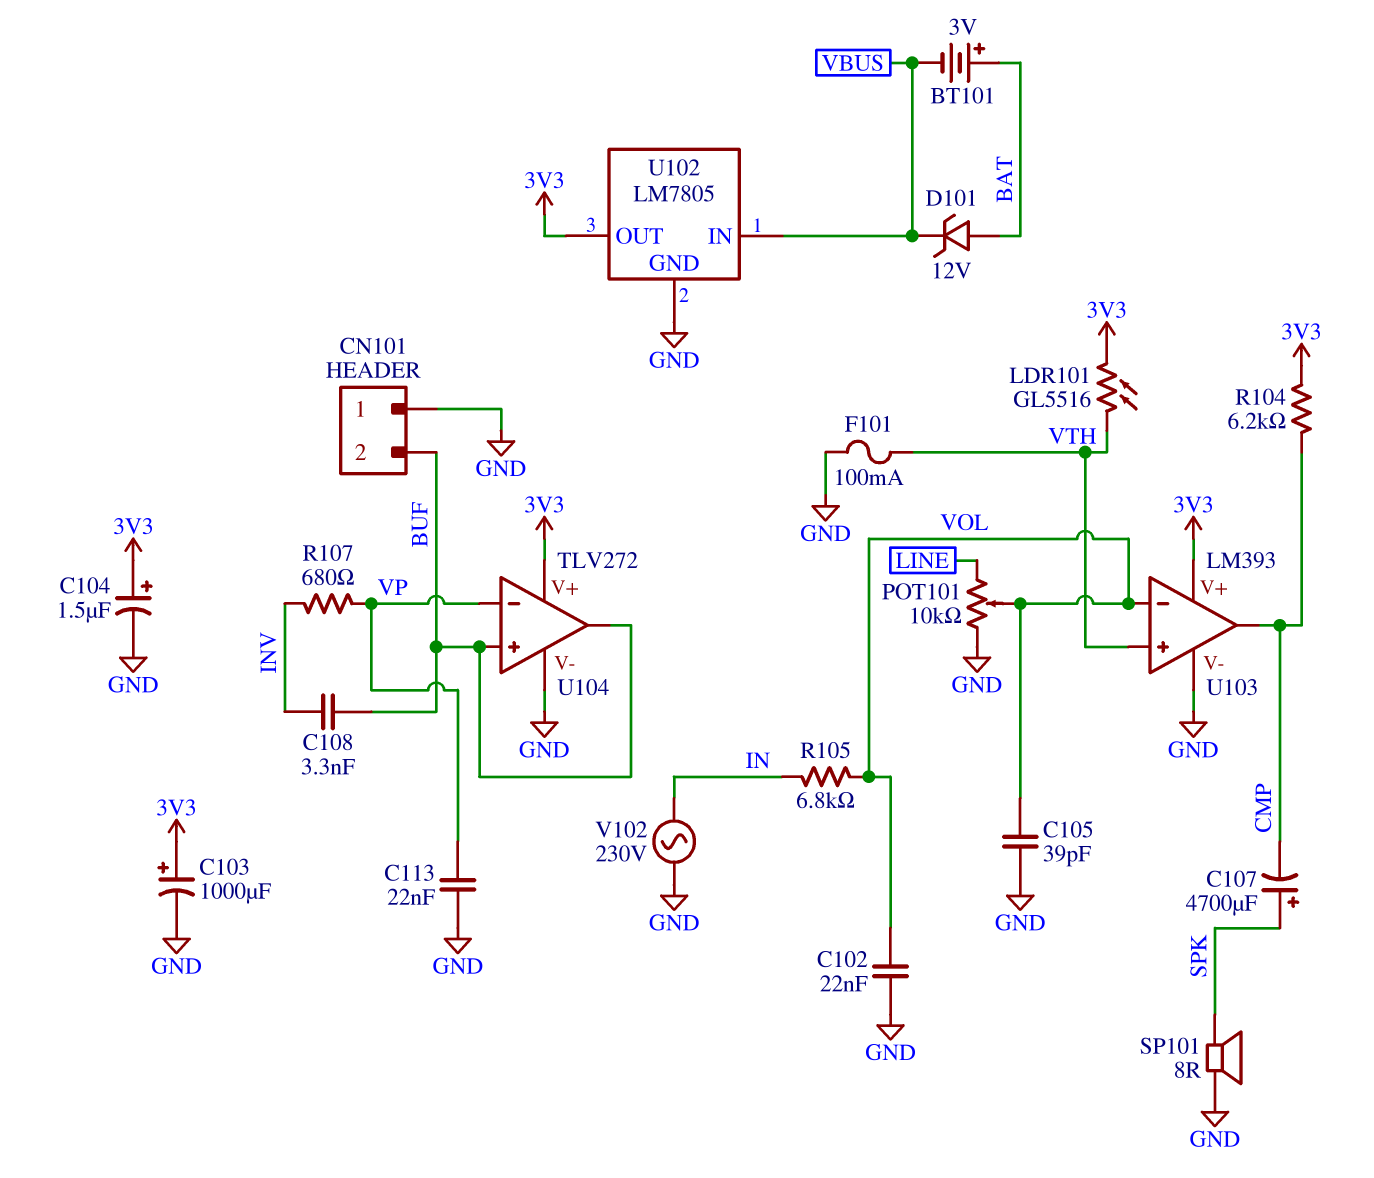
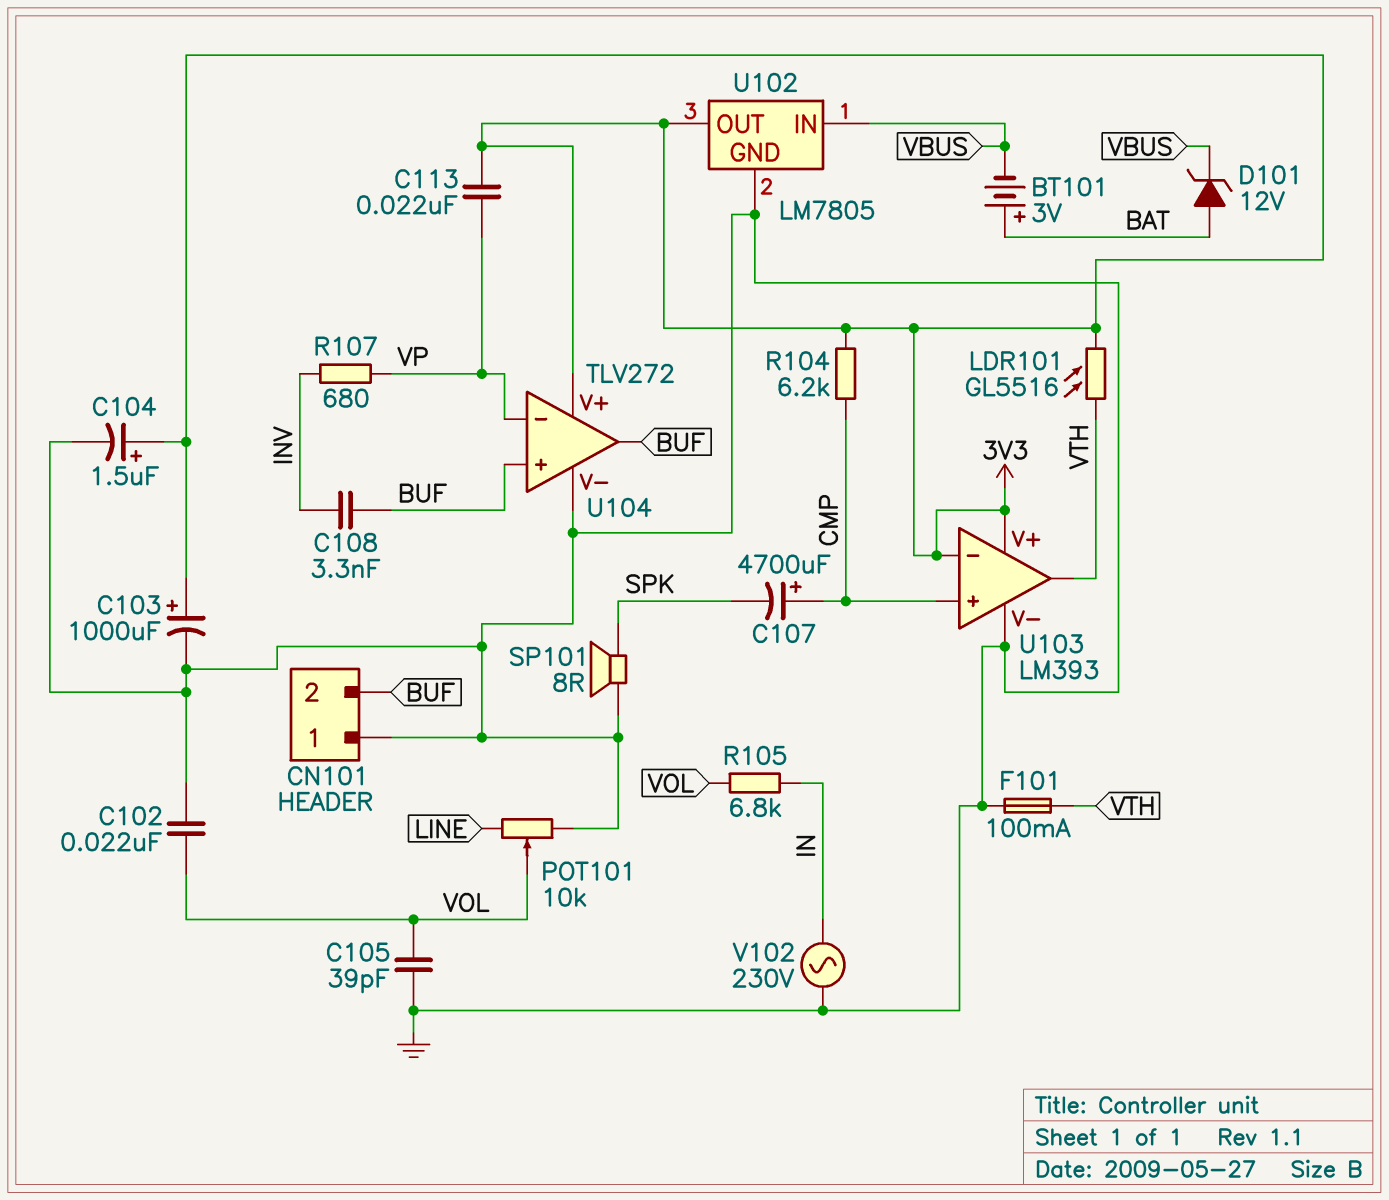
C107: 4700uF (plus SPK, minus CMP) -> 4700uF (plus CMP, minus SPK)
C113: 22nF (GND, VP) -> 22nF (3V3, VP)
U103 pin in+: VTH -> CMP
U103 pin in-: VOL -> 3V3
U103 pin out: CMP -> VTH

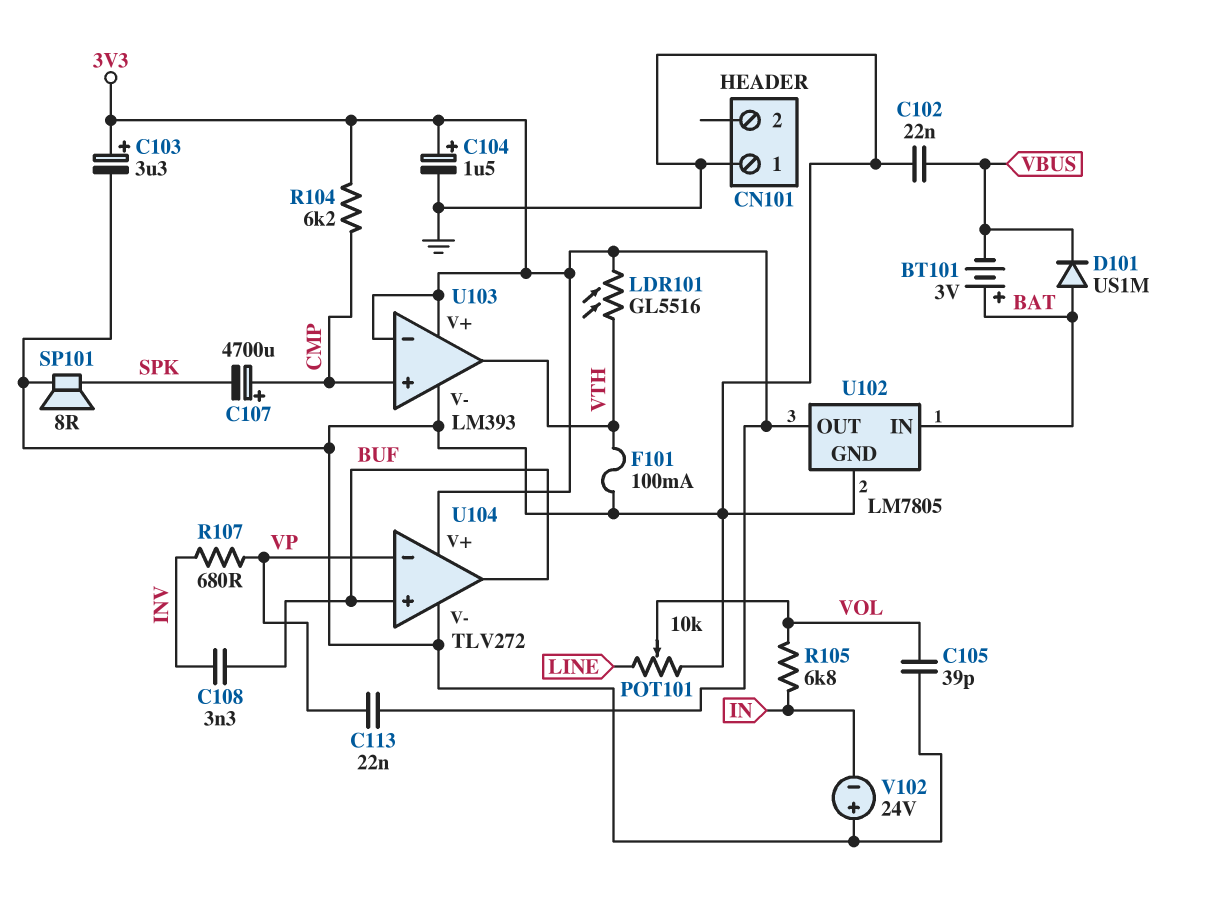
C102: 22nF (GND, VOL) -> 22nF (GND, VBUS)
C103: 1000uF (plus 3V3, minus GND) -> 3.3uF (plus 3V3, minus GND)
CN101 pin 2: BUF -> none
D101: zener 12V (A BAT, K VBUS) -> diode US1M (A BAT, K VBUS)
U102 pin IN: VBUS -> BAT
V102: AC 230V (GND, IN) -> 24V (plus GND, minus IN)

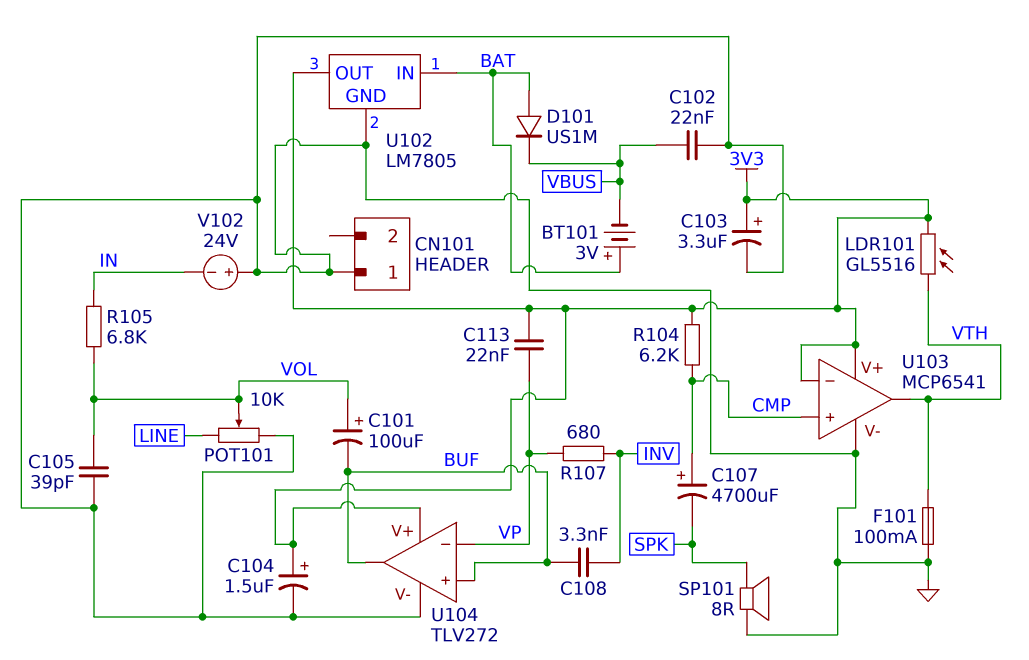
C101: none -> 100uF (plus VOL, minus BUF)
U103: LM393 -> MCP6541

